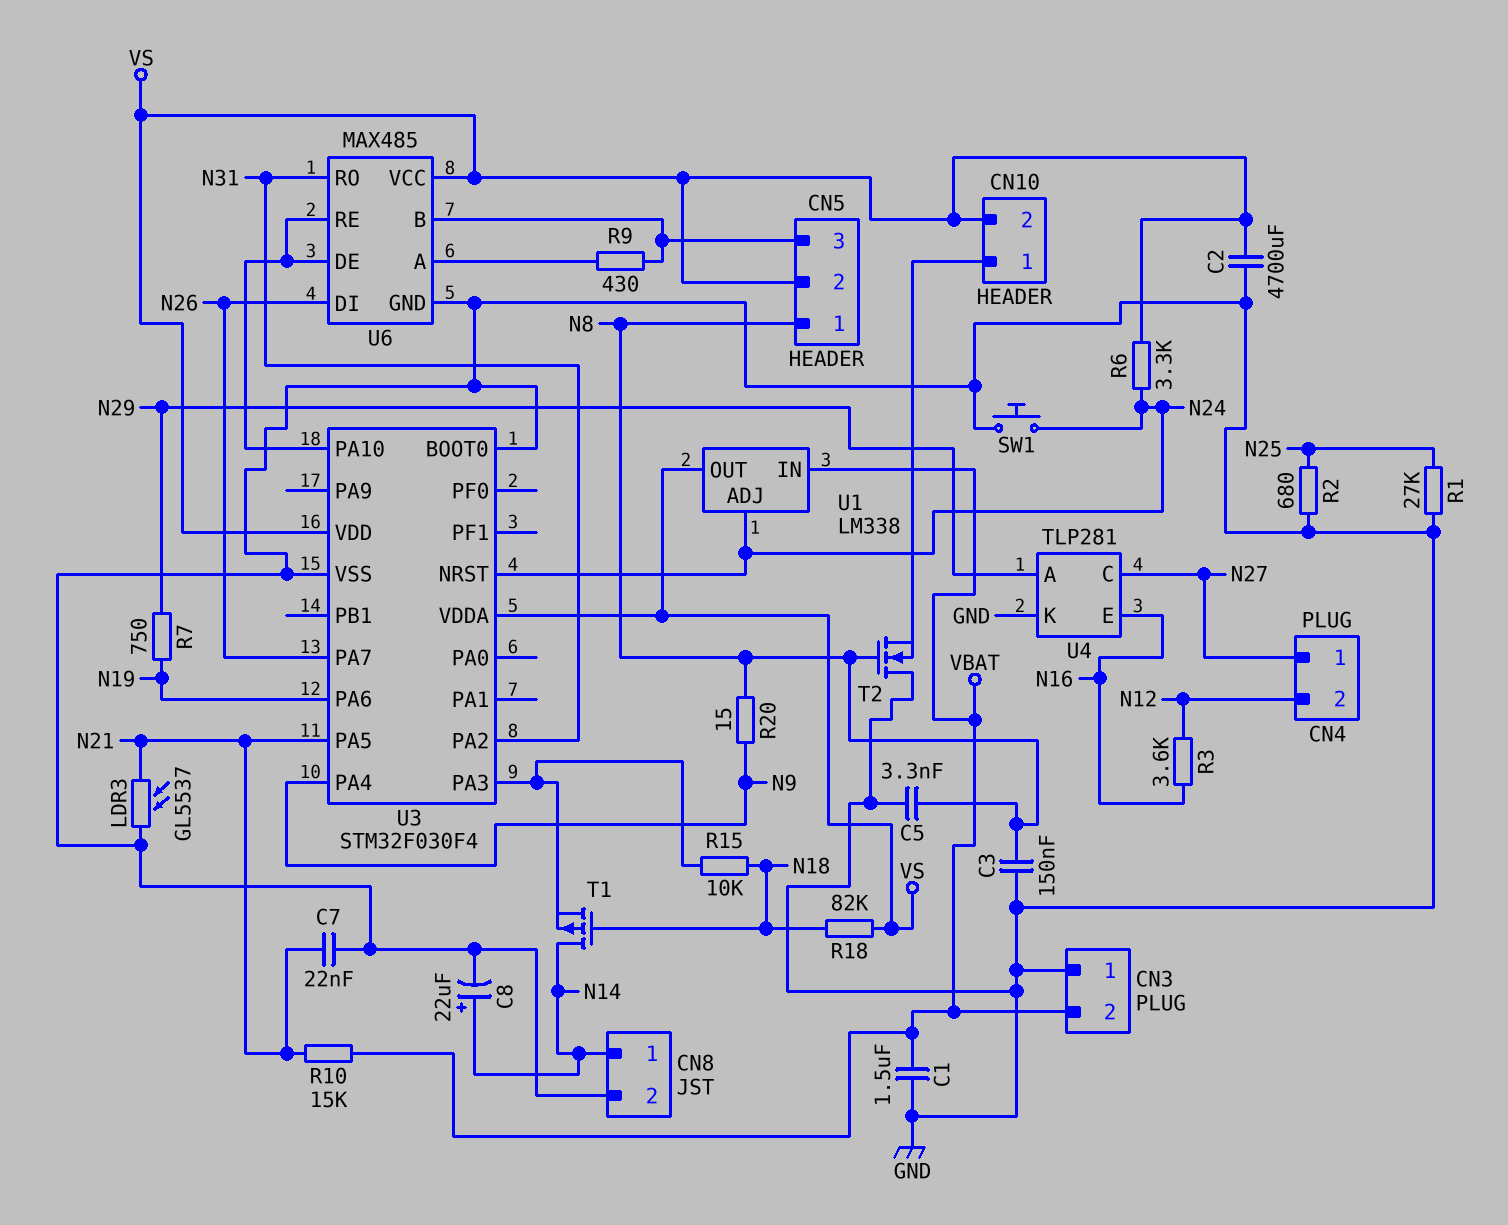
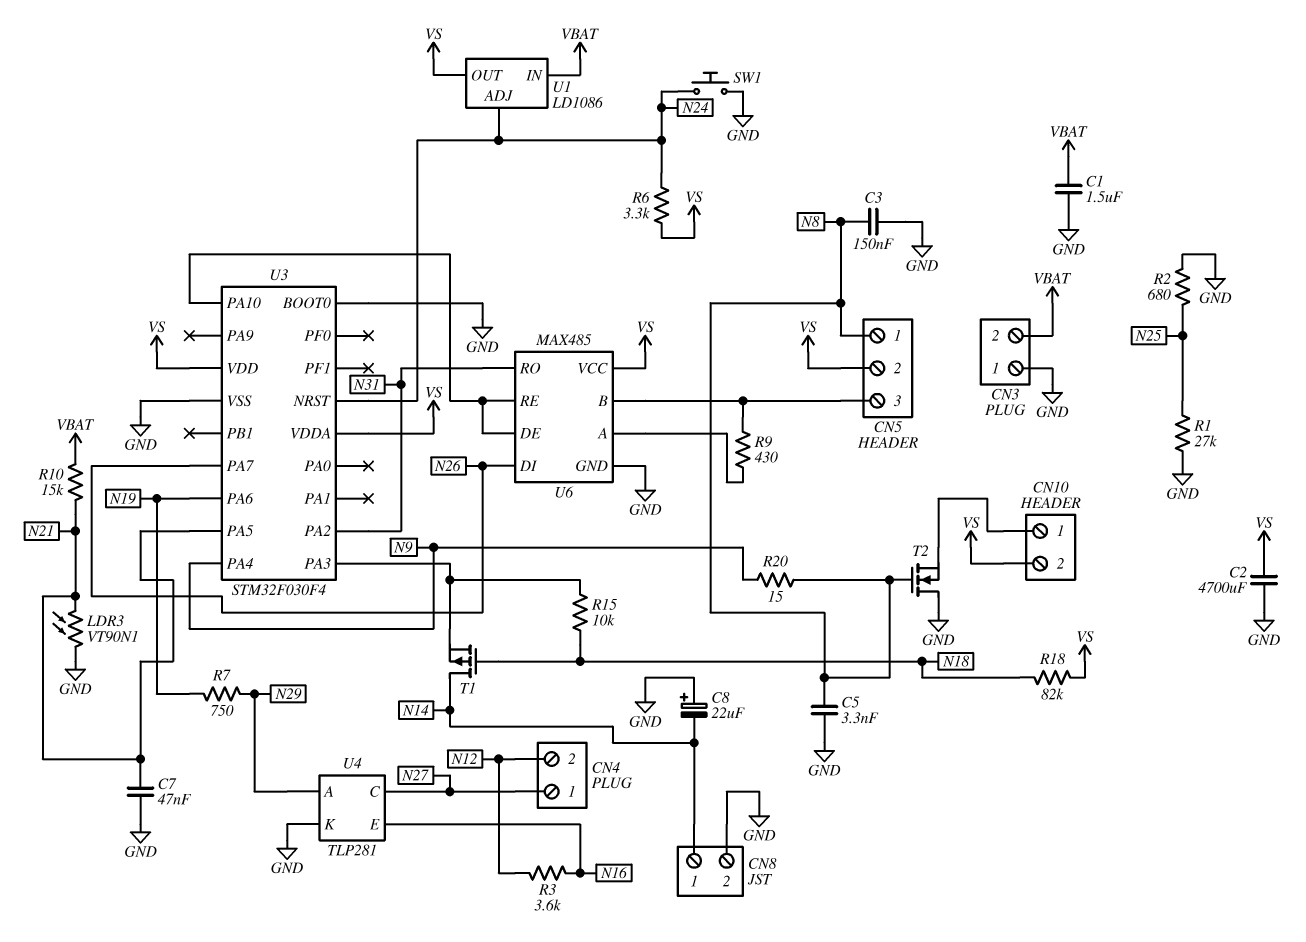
C7: 22nF (GND, N21) -> 47nF (GND, N21)
C8: 22uF (plus N14, minus GND) -> 22uF (plus GND, minus N14)
LDR3: GL5537 (GND, N21) -> VT90N1 (GND, N21)
U1: LM338 -> LD1086

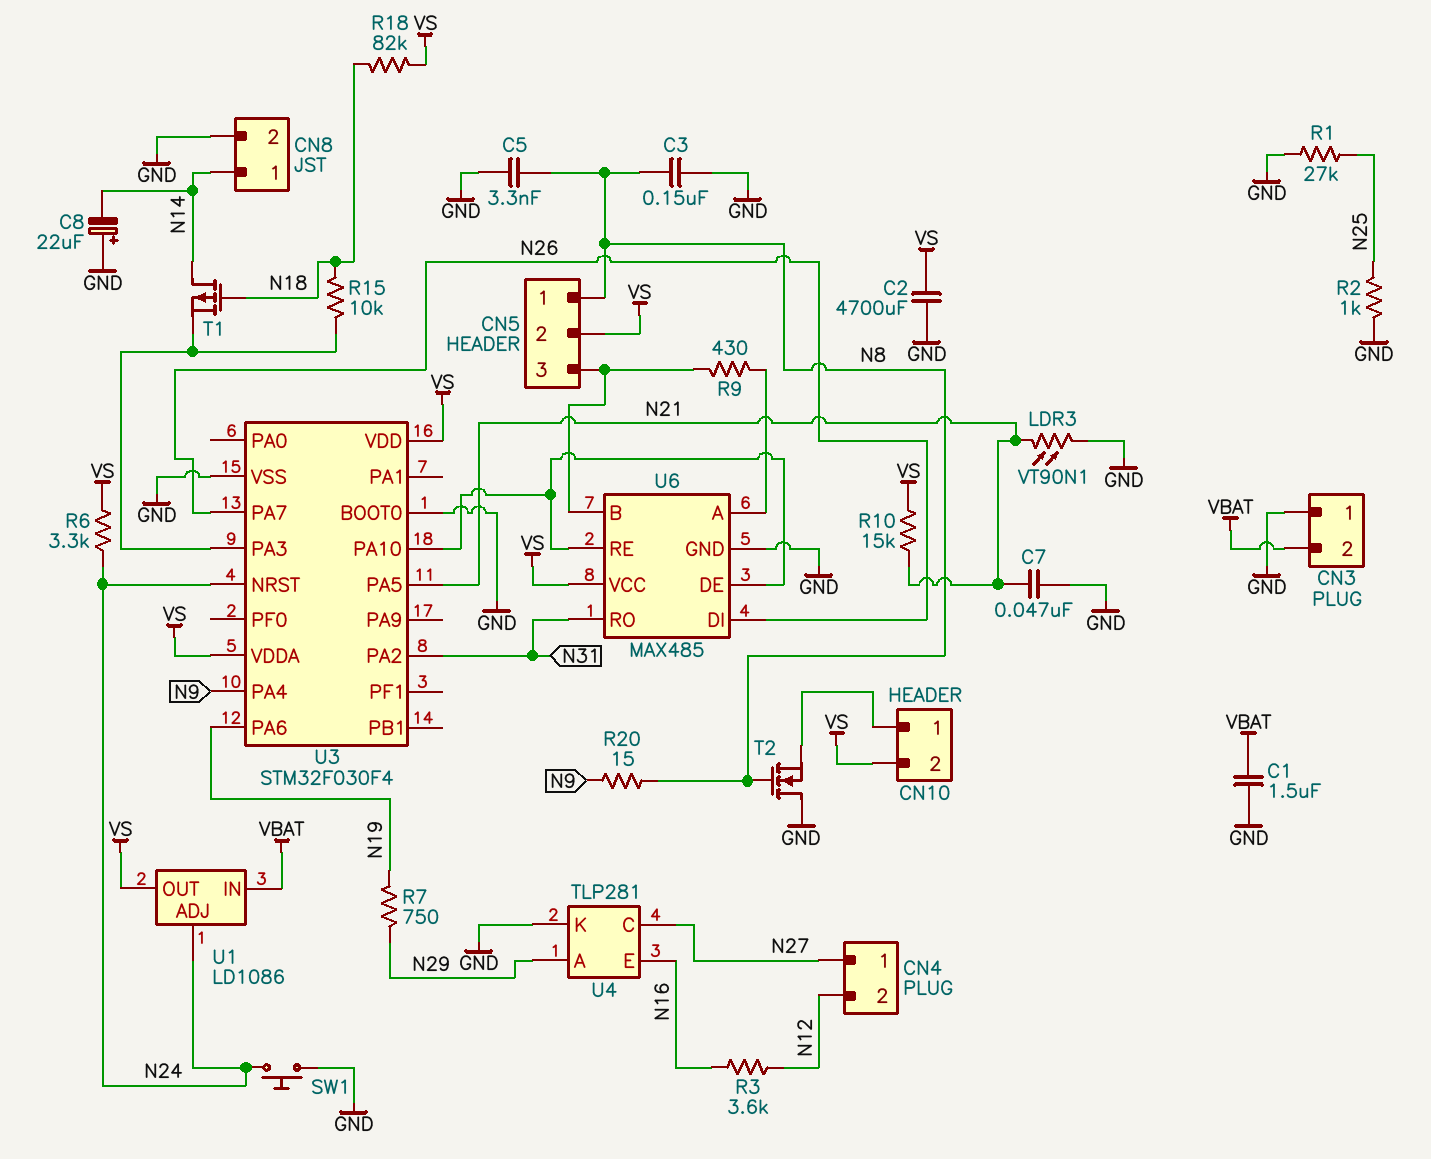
R2: 680 (GND, N25) -> 1k (GND, N25)
R10: 15k (N21, VBAT) -> 15k (N21, VS)

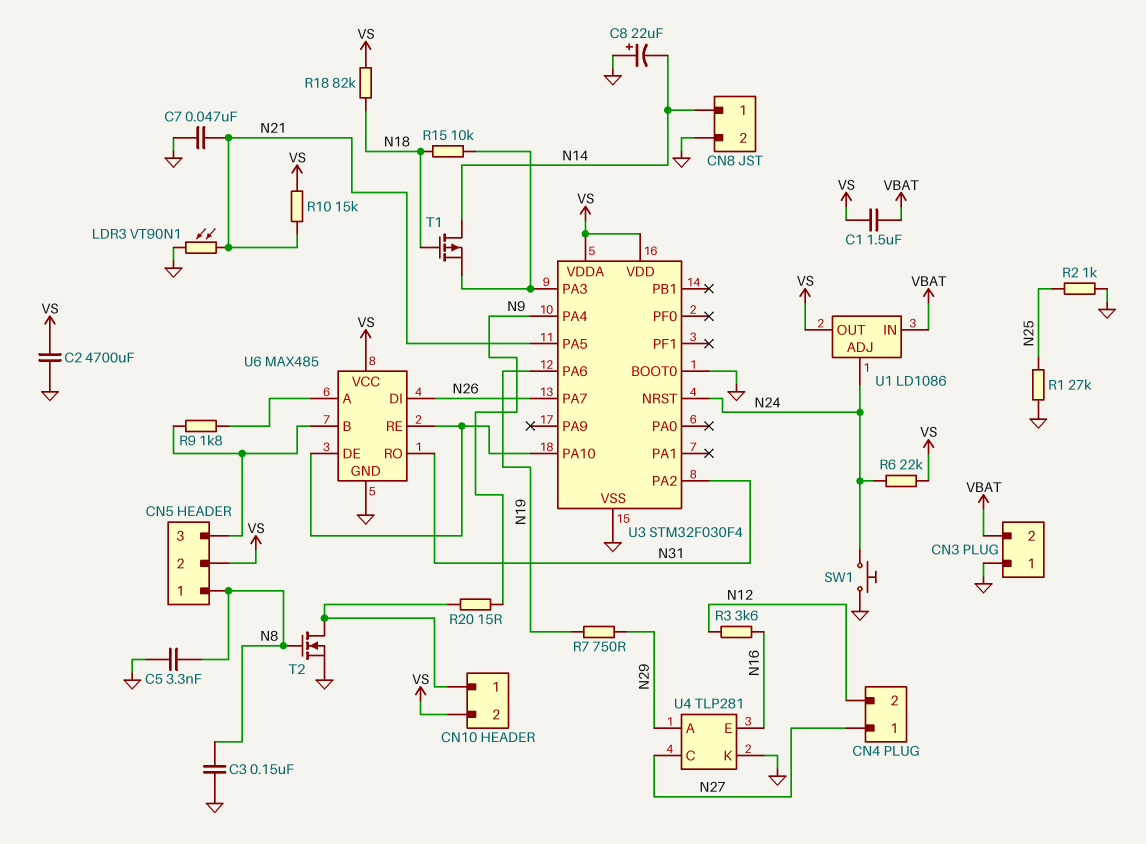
C1: 1.5uF (GND, VBAT) -> 1.5uF (VBAT, VS)
R6: 3.3k (N24, VS) -> 22k (N24, VS)
R9: 430 (CN5/3, U6/A) -> 1.8k (CN5/3, U6/A)
R20: 15 (N8, N9) -> 15 (CN10/1, N9)
T2: NMOS (G N8, D GND, S CN10/1) -> NMOS (G N8, D CN10/1, S GND)

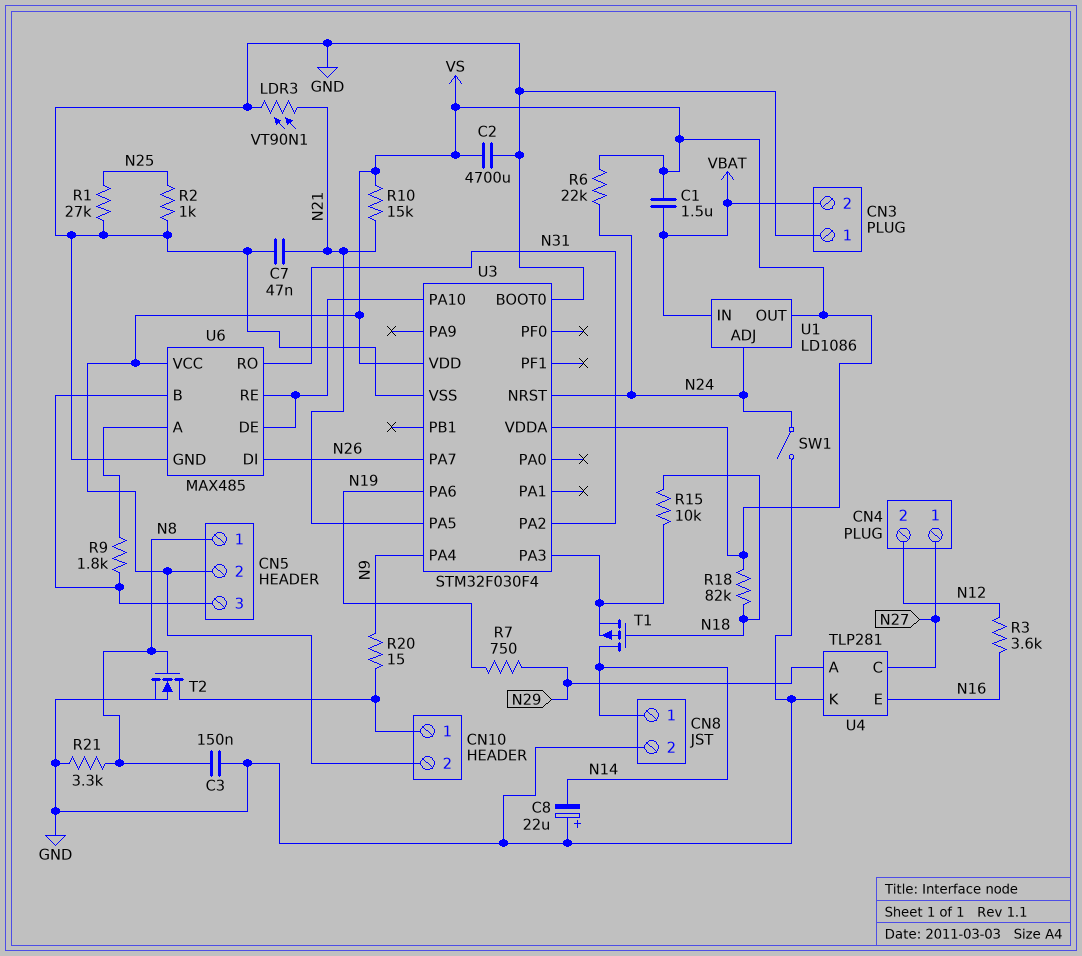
C5: 3.3nF (GND, N8) -> none
R21: none -> 3.3k (GND, N8)
SW1: button (GND, N24) -> switch (GND, N24)

